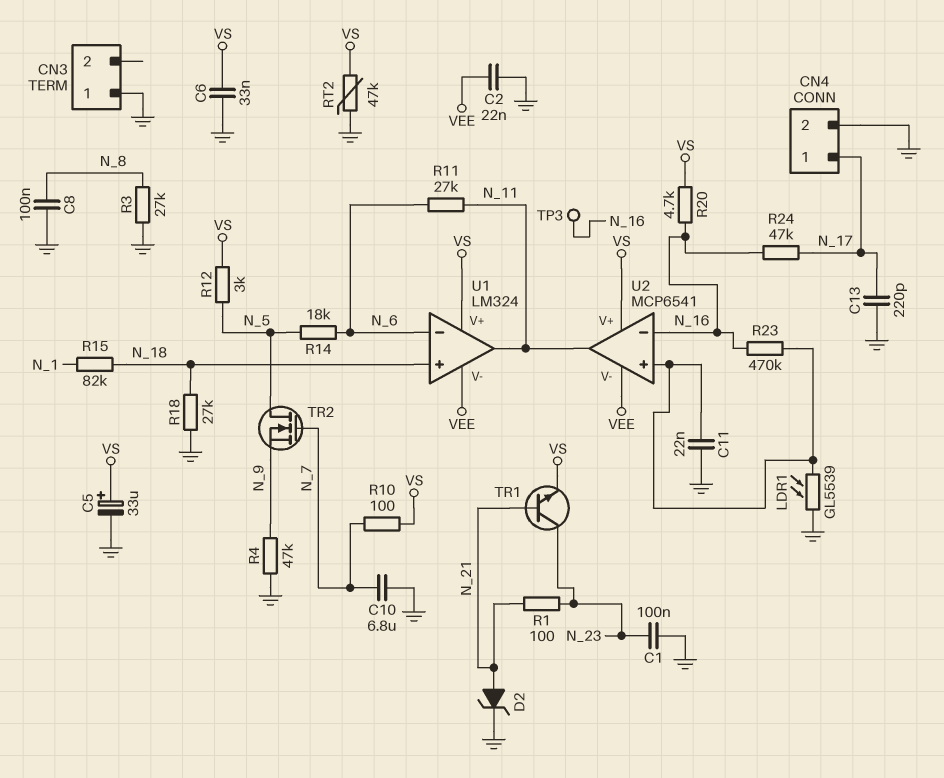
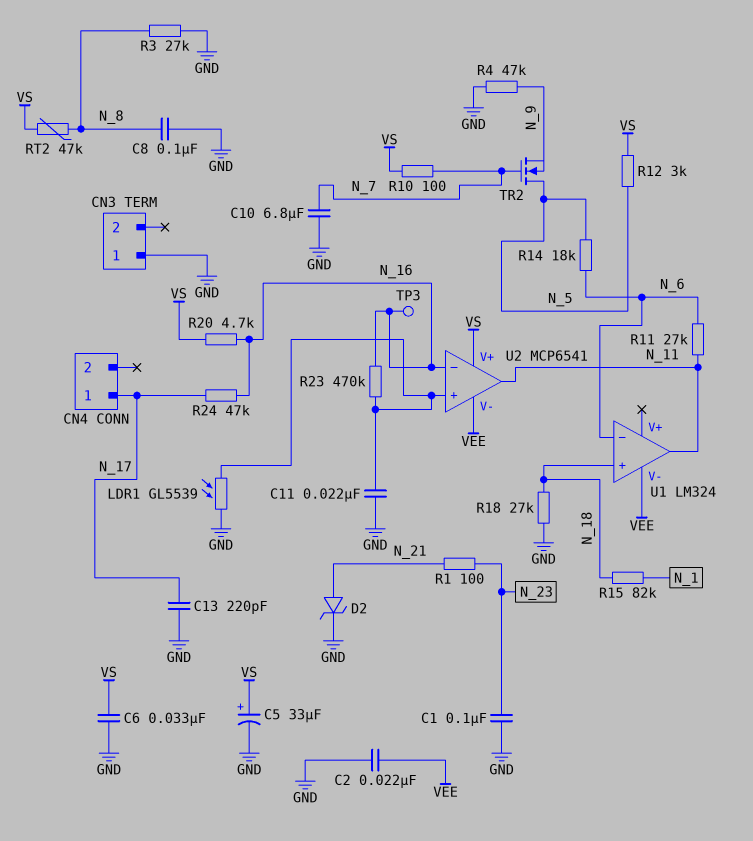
CN4 pin 2: GND -> none
RT2: 47k (GND, VS) -> 47k (N_8, VS)
TR1: NPN (B N_21, C N_23, E VS) -> none
U1 pin V+: VS -> none

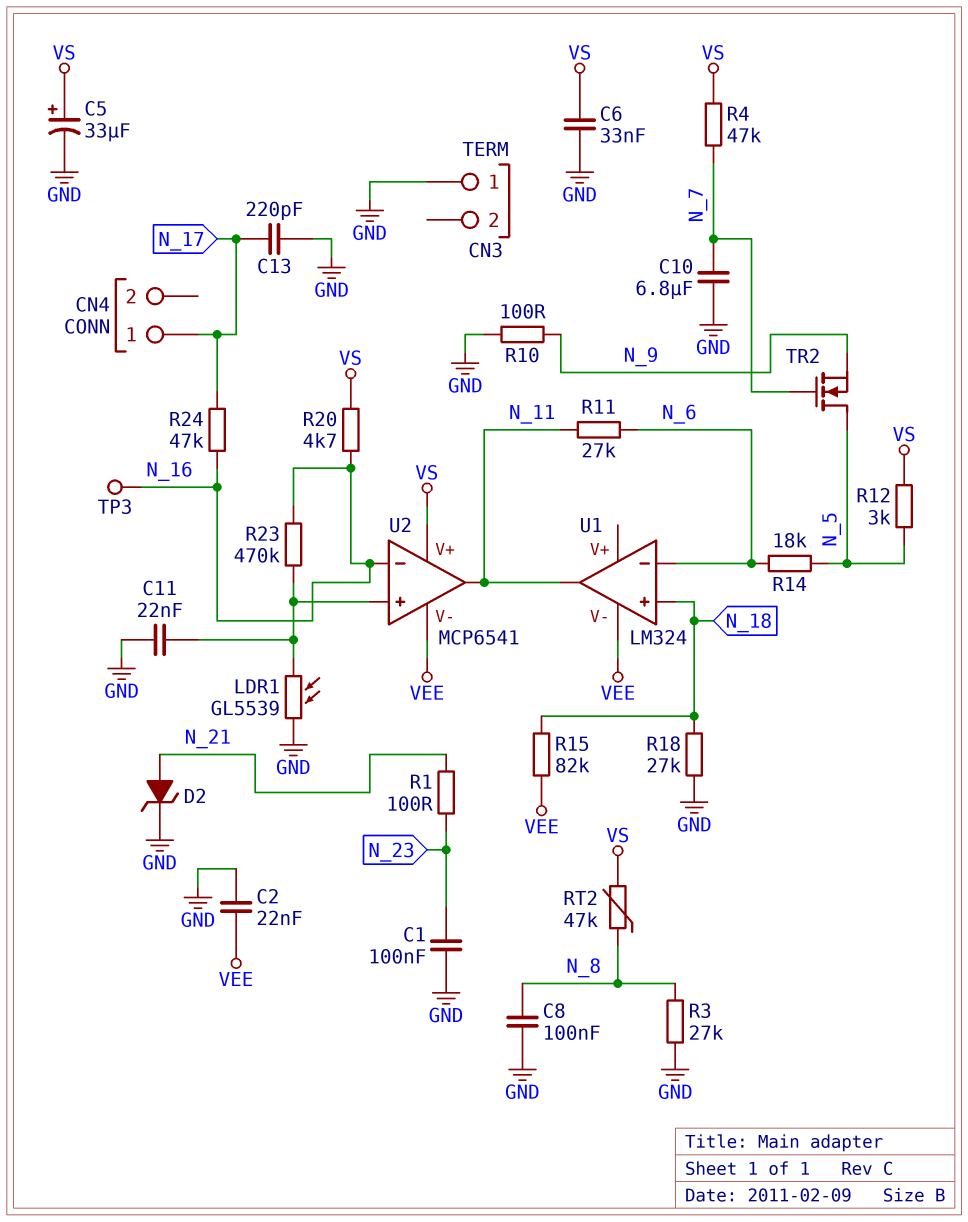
R4: 47k (GND, N_9) -> 47k (N_7, VS)
R10: 100 (N_7, VS) -> 100 (GND, N_9)
R15: 82k (N_1, N_18) -> 82k (N_18, VEE)

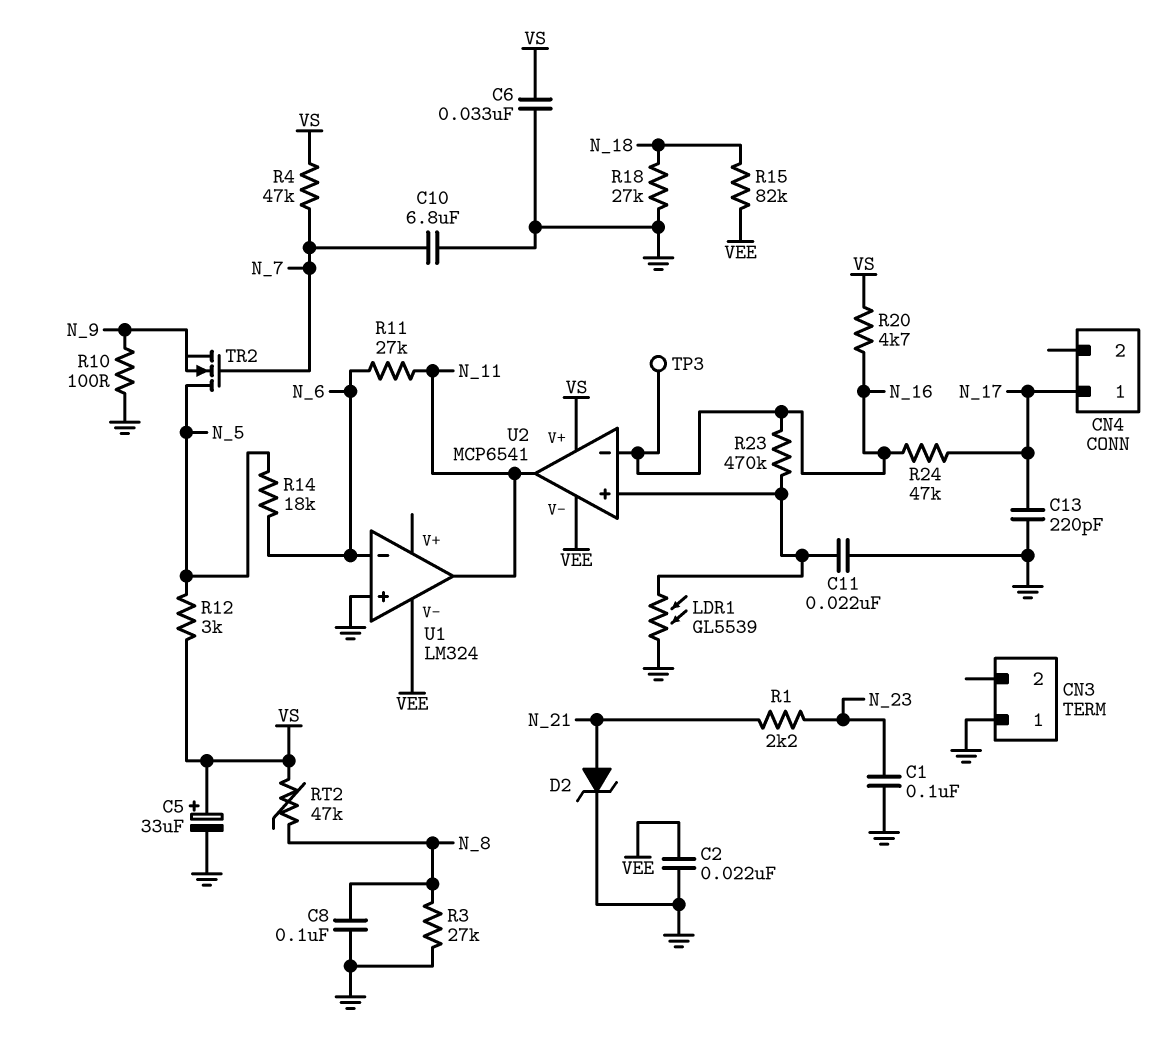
R1: 100 (N_21, N_23) -> 2.2k (N_21, N_23)
U1 pin in+: N_18 -> GND

